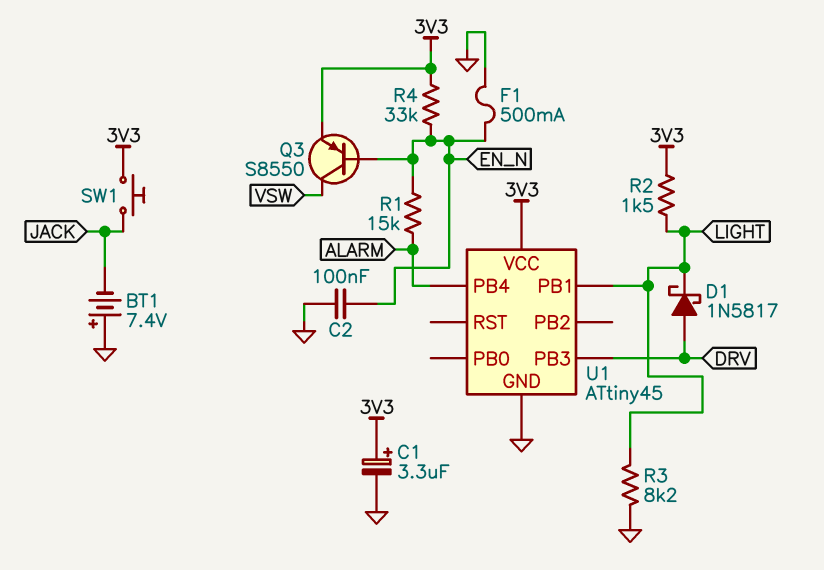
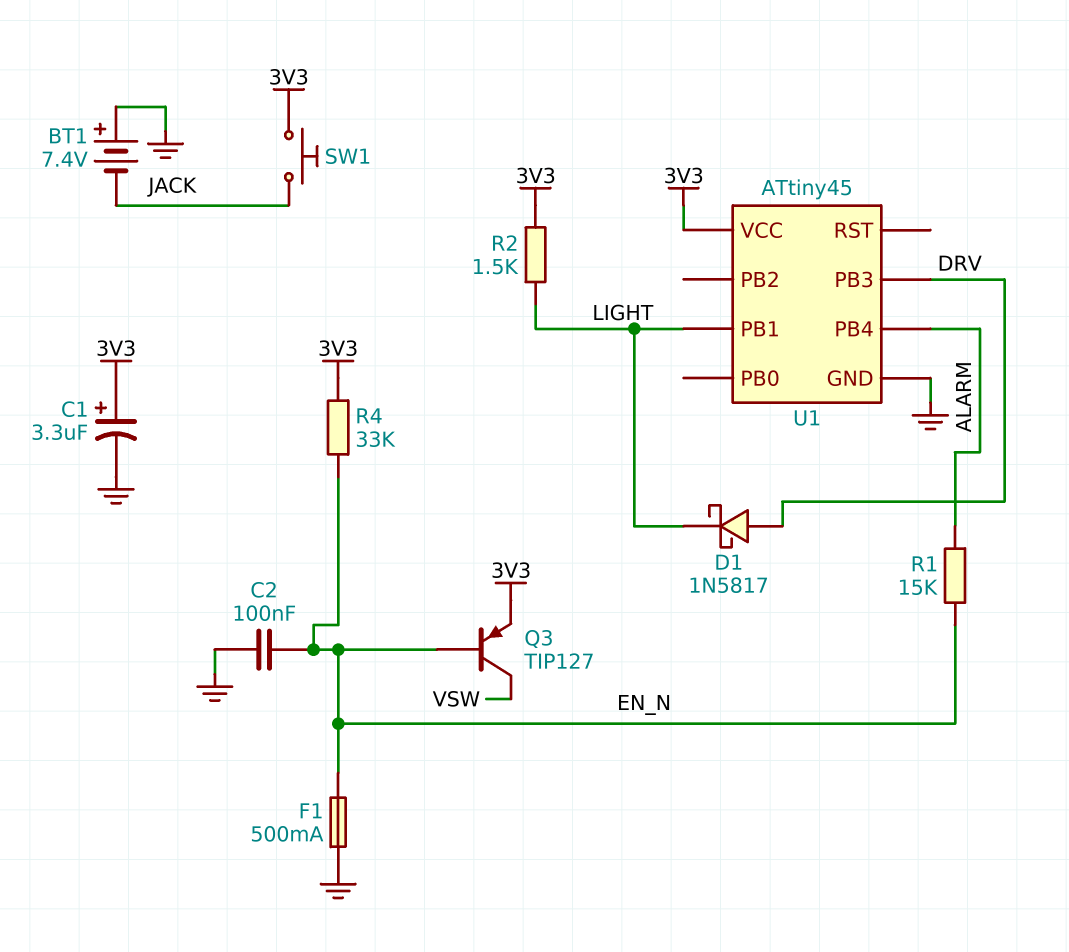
Q3: PNP S8550 (B EN_N, C VSW, E 3V3) -> PNP TIP127 (B EN_N, C VSW, E 3V3)
R3: 8.2k (GND, LIGHT) -> none

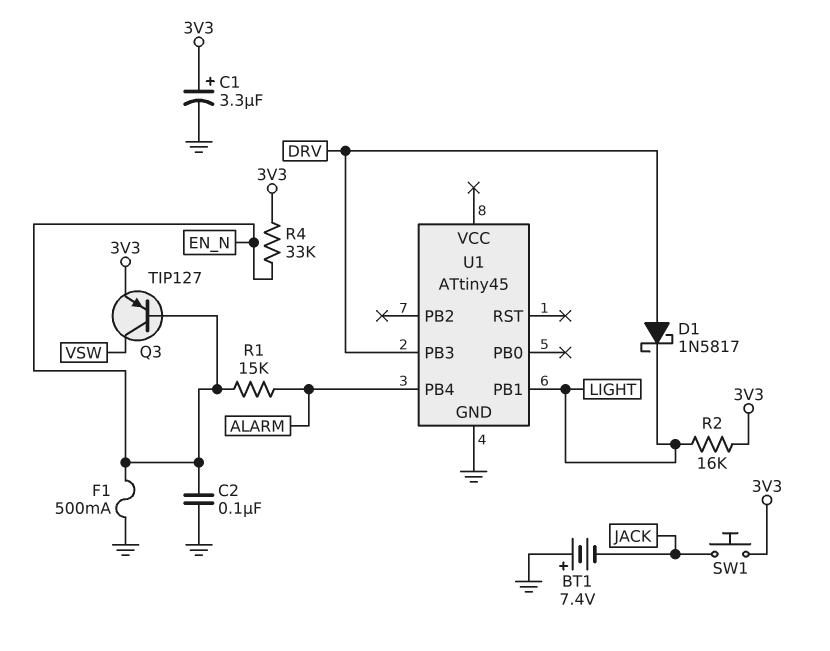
R2: 1.5k (3V3, LIGHT) -> 16k (3V3, LIGHT)
U1 pin VCC: 3V3 -> none

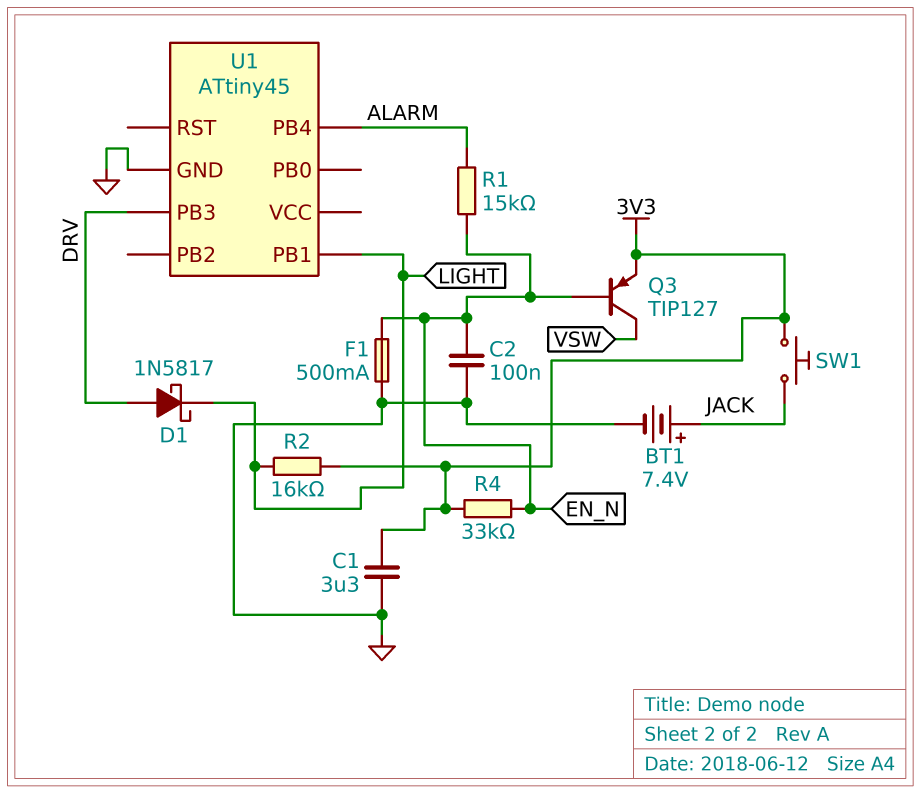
BT1: 7.4V (plus GND, minus JACK) -> 7.4V (plus JACK, minus GND)
C1: 3.3uF (plus 3V3, minus GND) -> 3.3uF (3V3, GND)

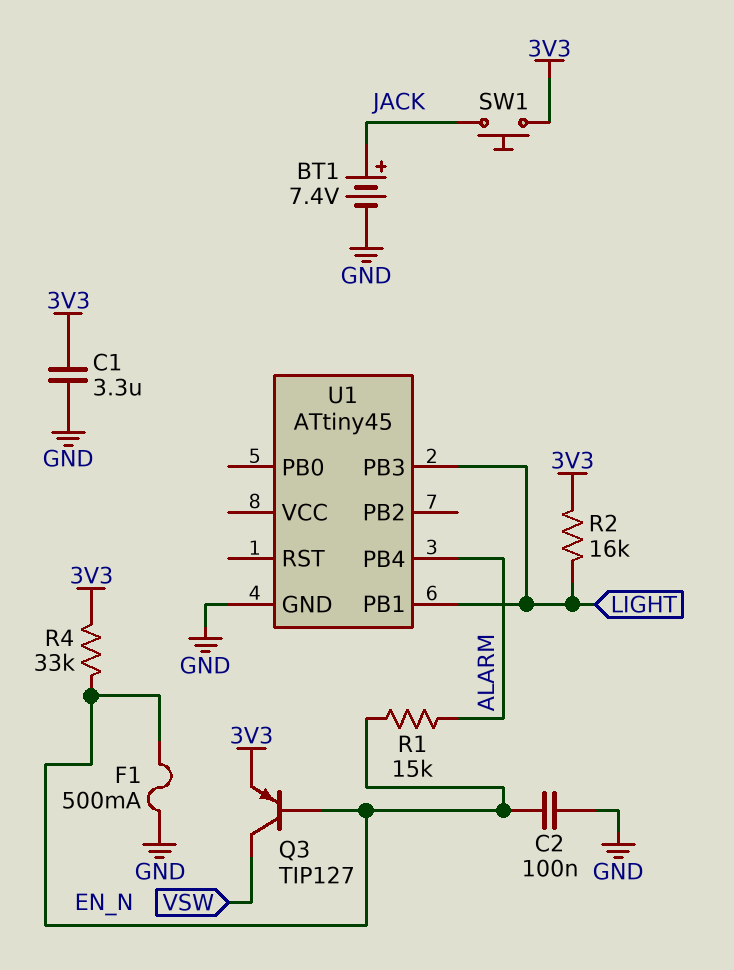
D1: schottky 1N5817 (A DRV, K LIGHT) -> none
U1 pin PB3: DRV -> LIGHT

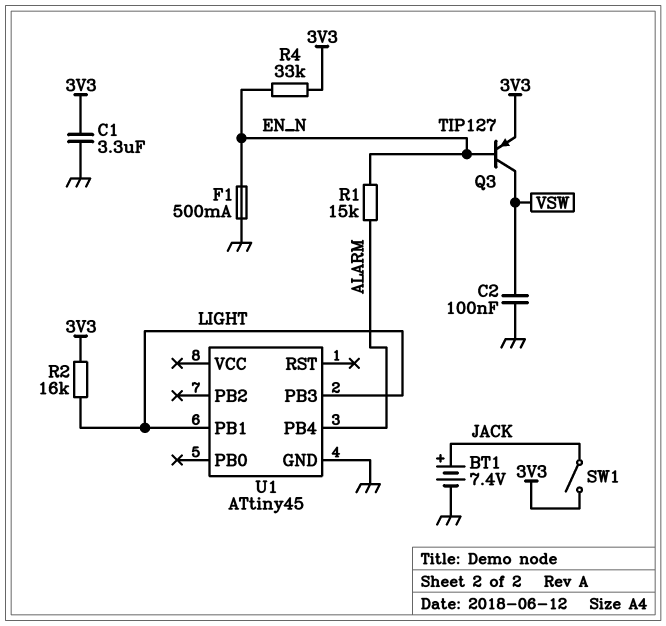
C2: 100nF (EN_N, GND) -> 100nF (GND, VSW)
SW1: button (3V3, JACK) -> switch (3V3, JACK)

